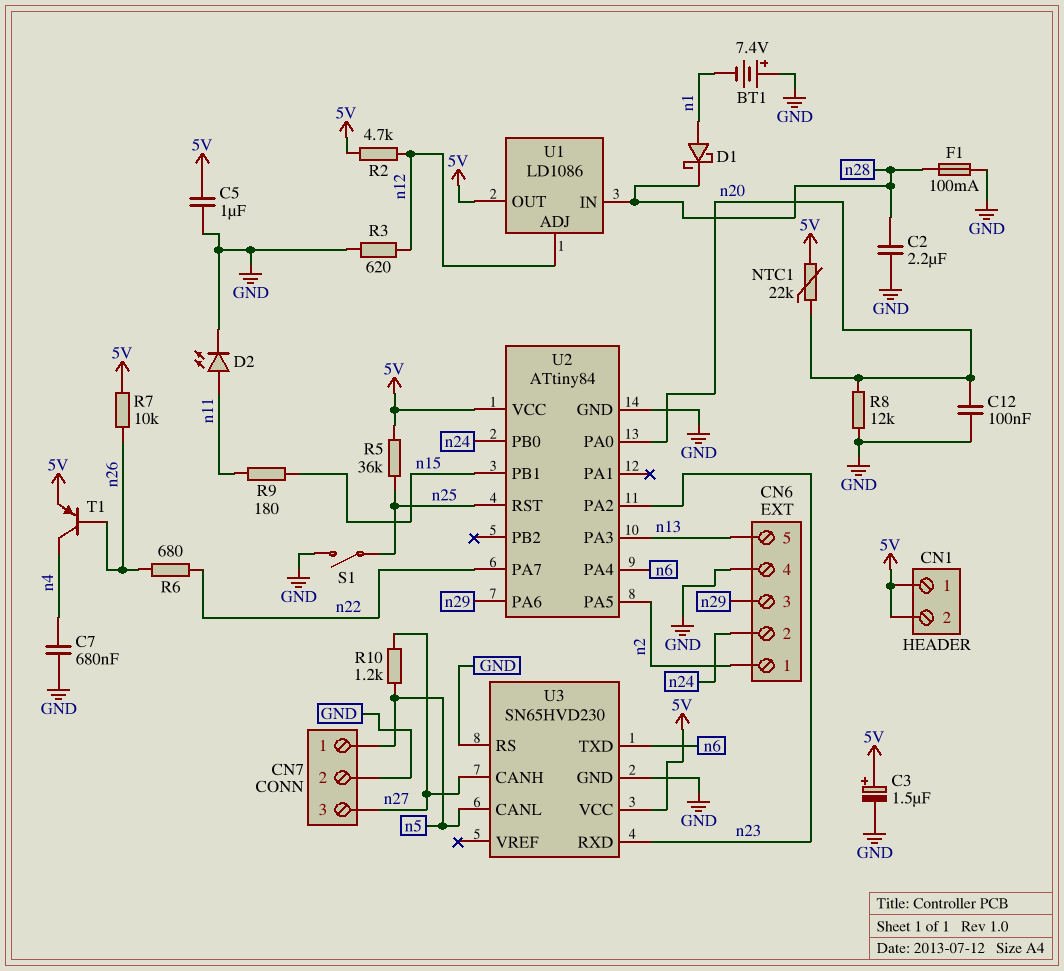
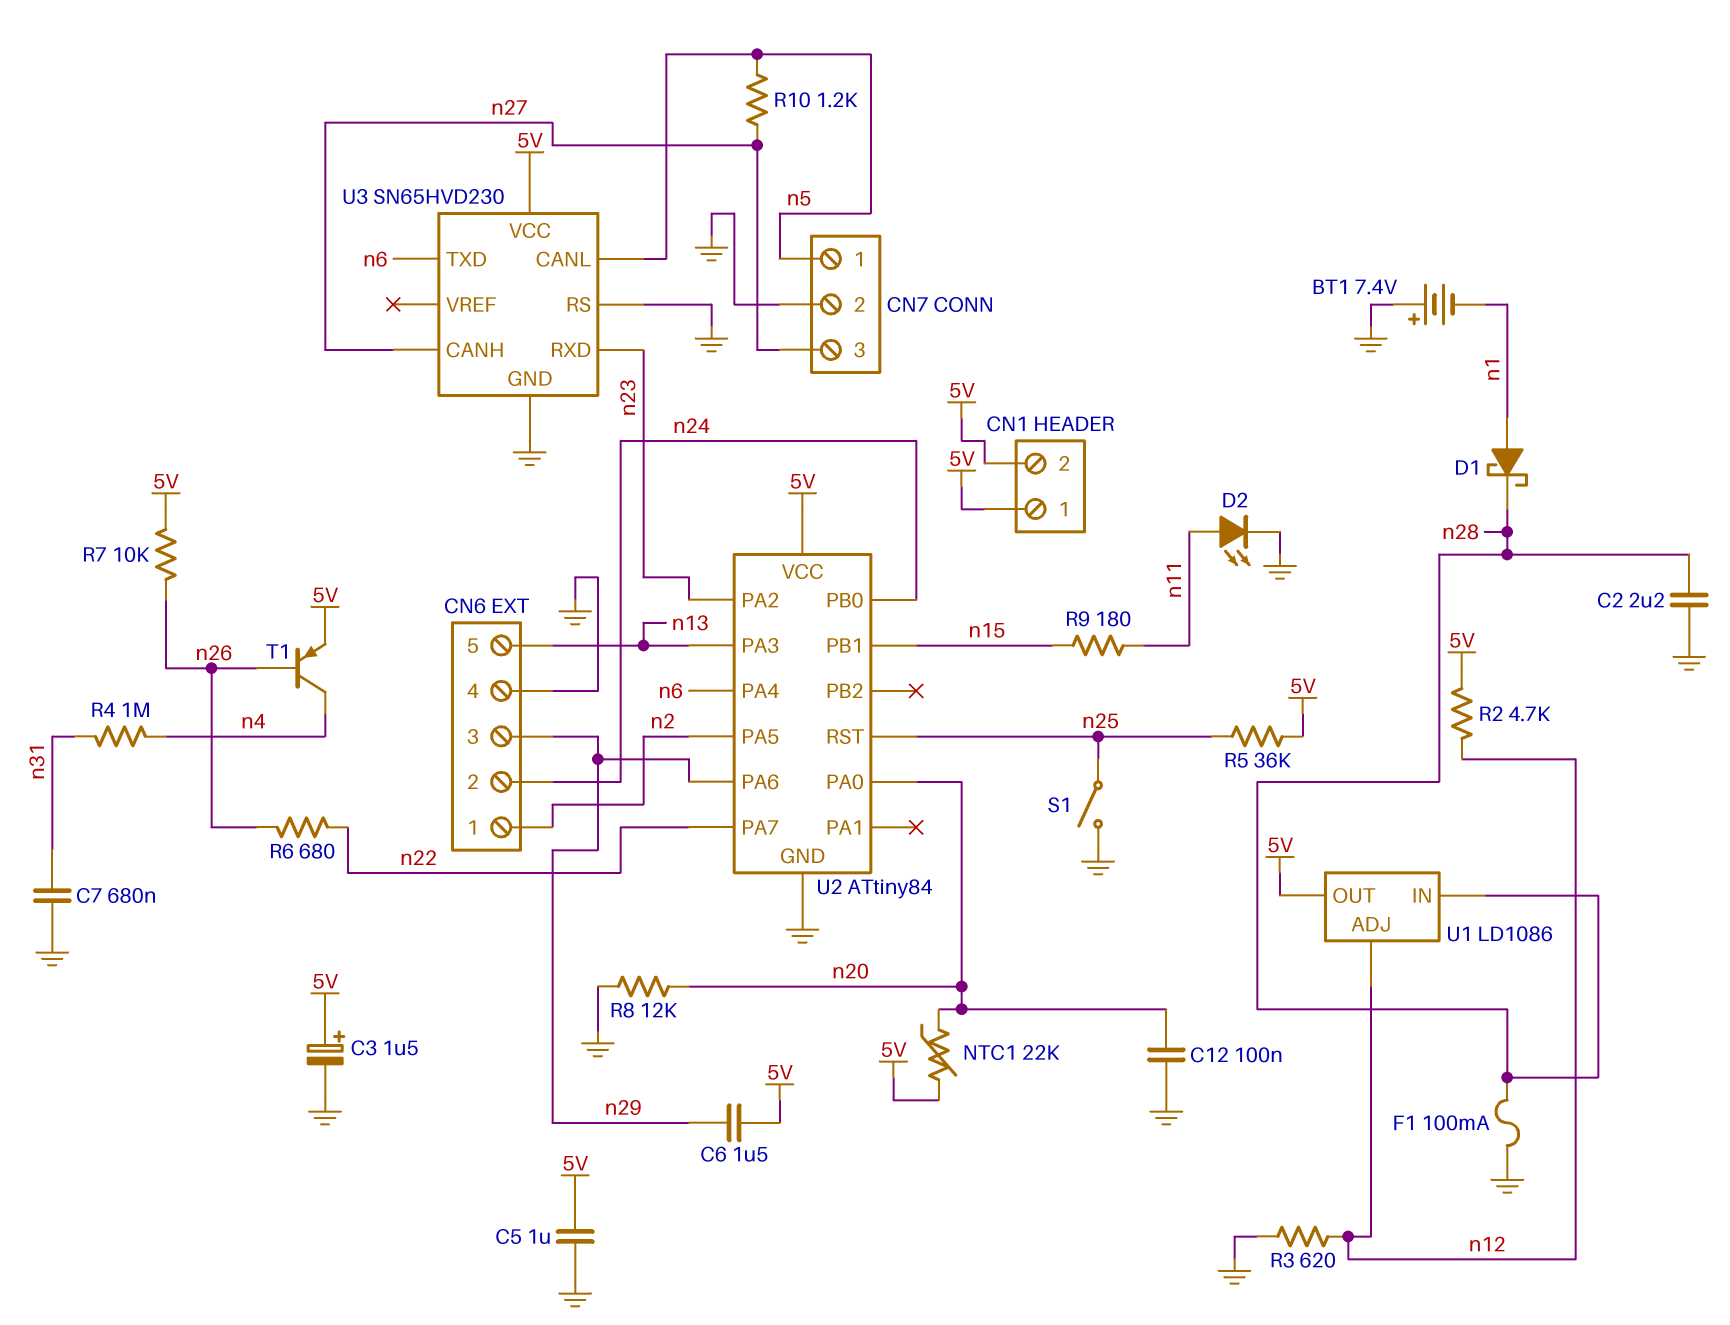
C6: none -> 1.5uF (5V, n29)
C7: 680nF (GND, n4) -> 680nF (GND, n31)
R4: none -> 1M (n4, n31)

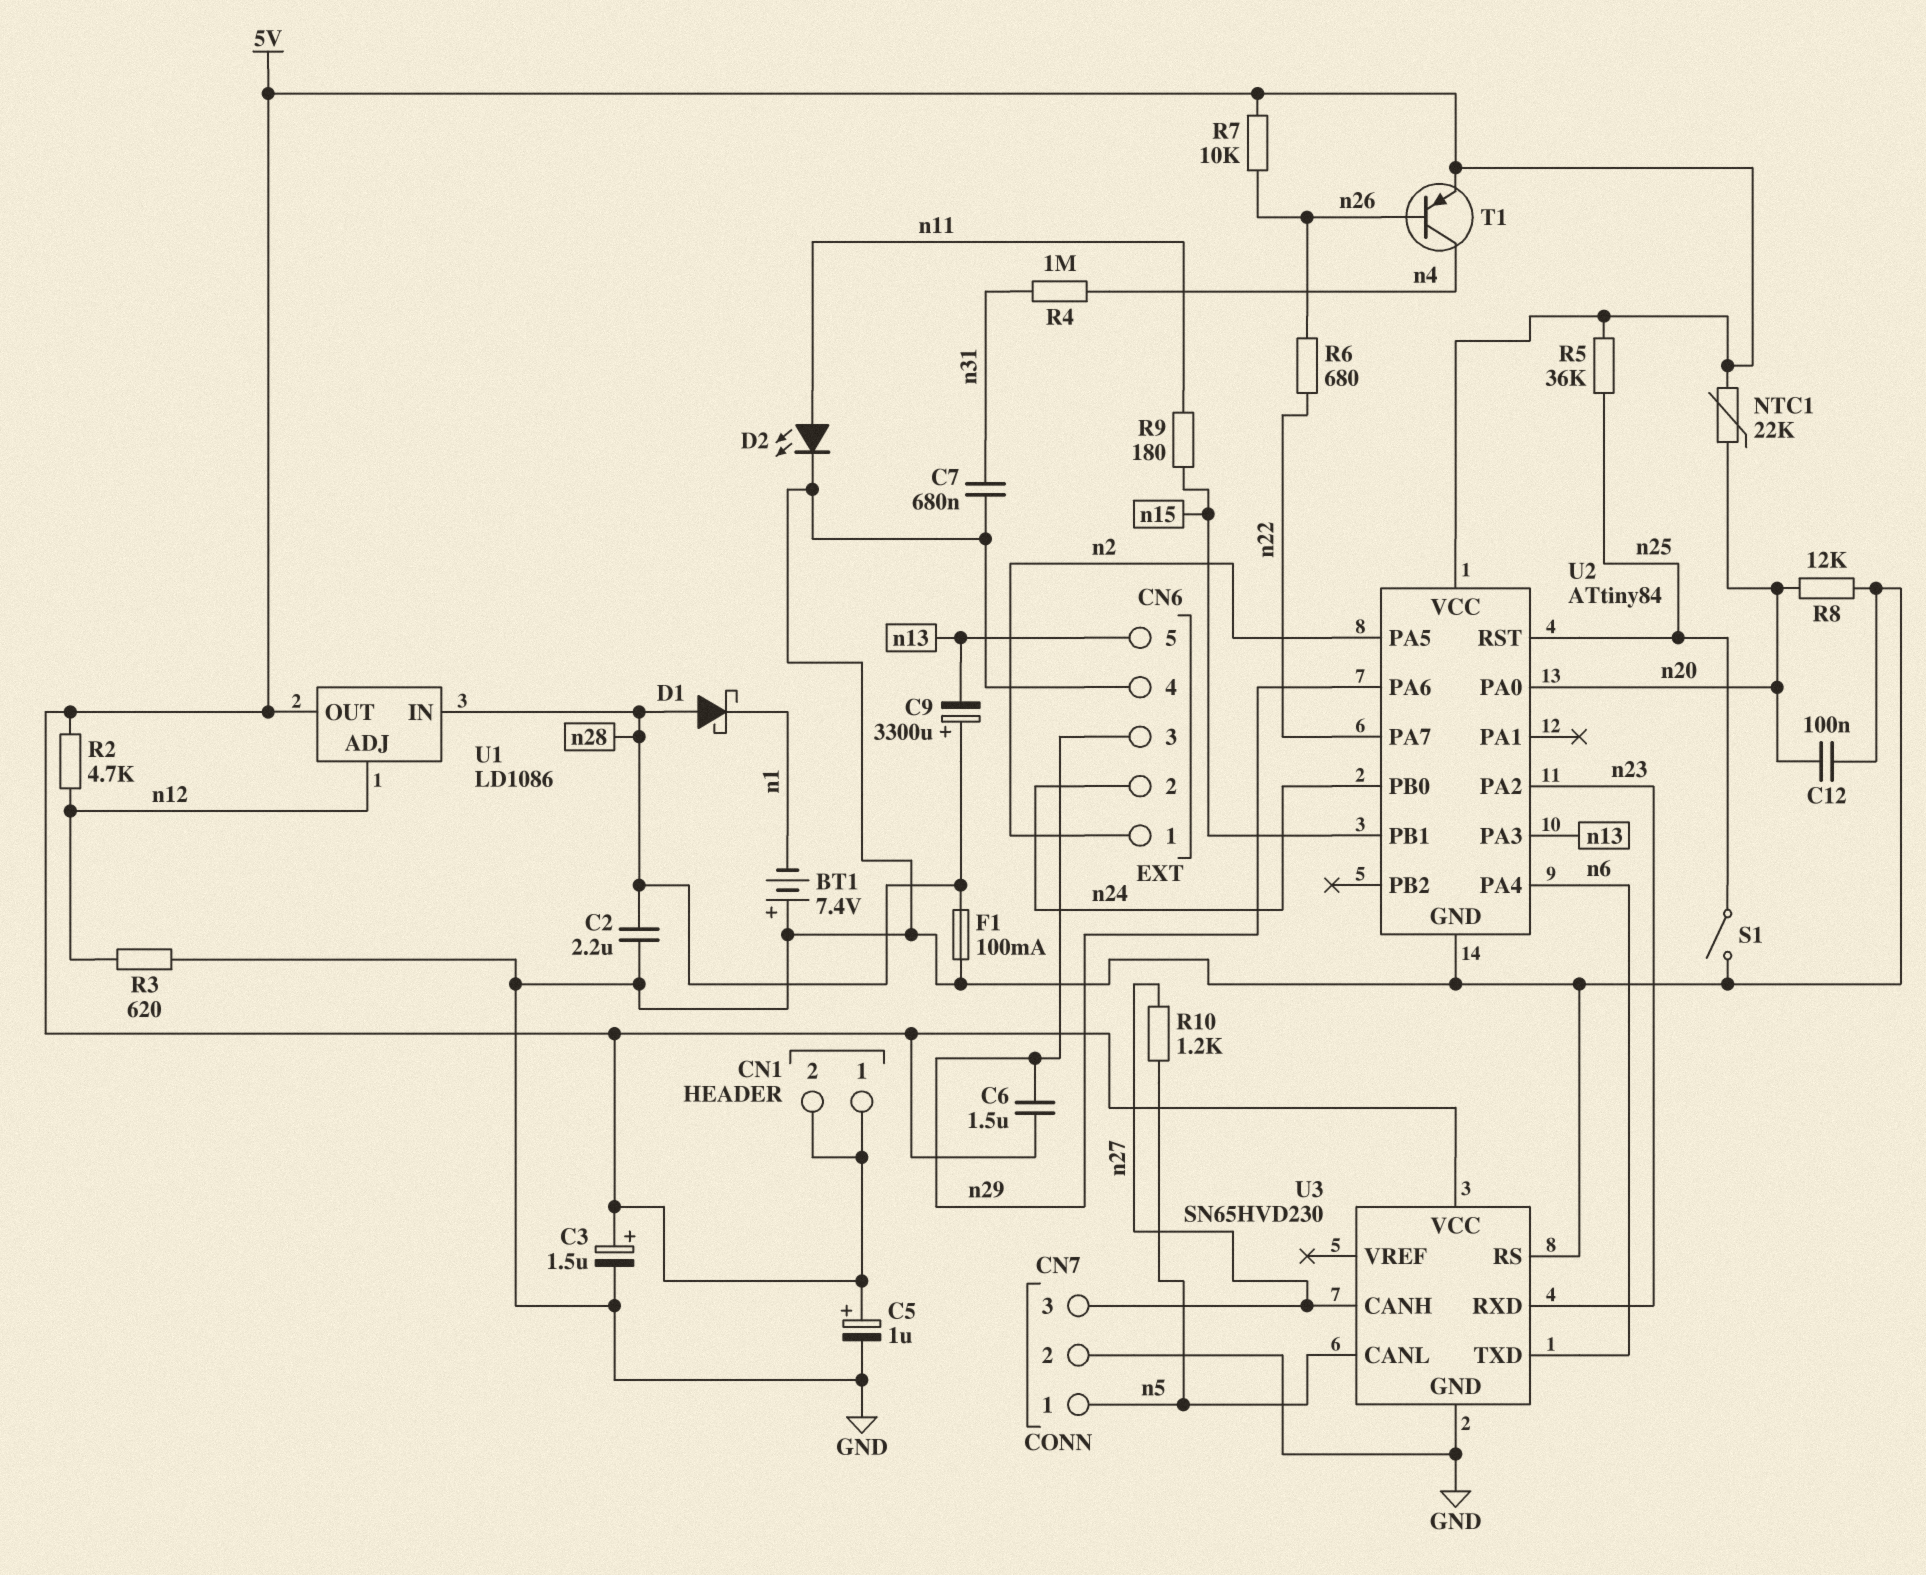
C5: 1uF (5V, GND) -> 1uF (plus 5V, minus GND)
C9: none -> 3300uF (plus n28, minus n13)
D1: schottky (A n1, K n28) -> schottky (A n28, K n1)

